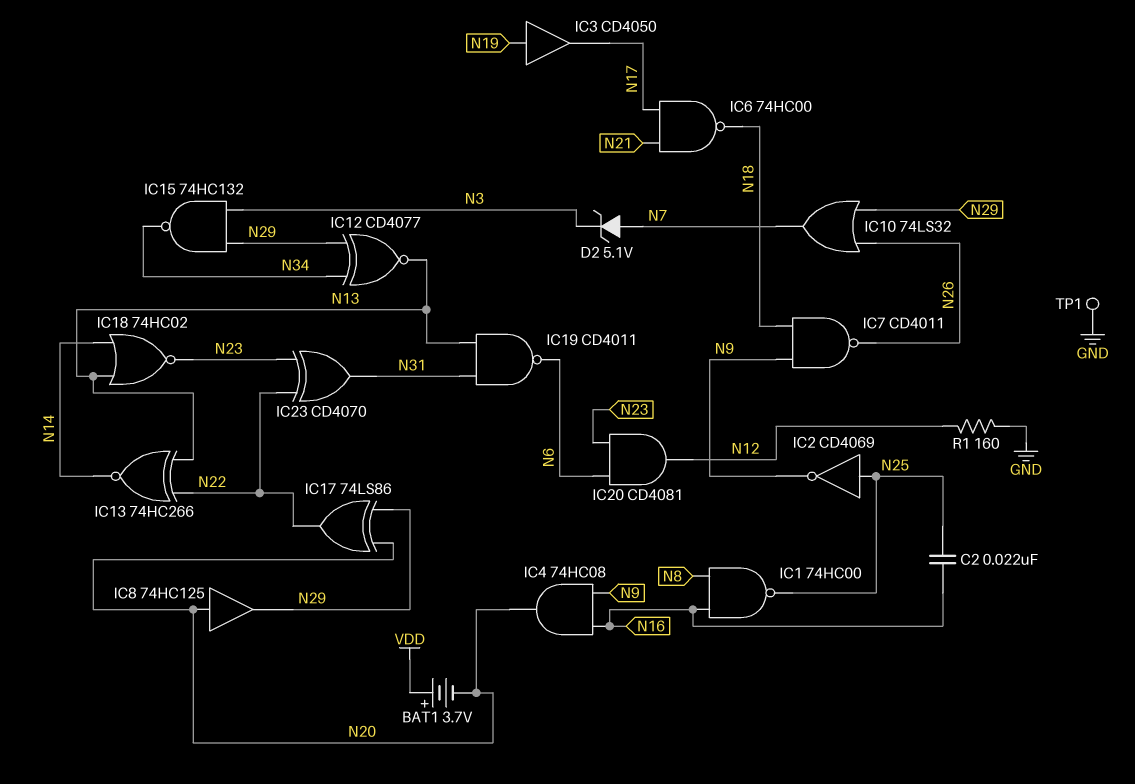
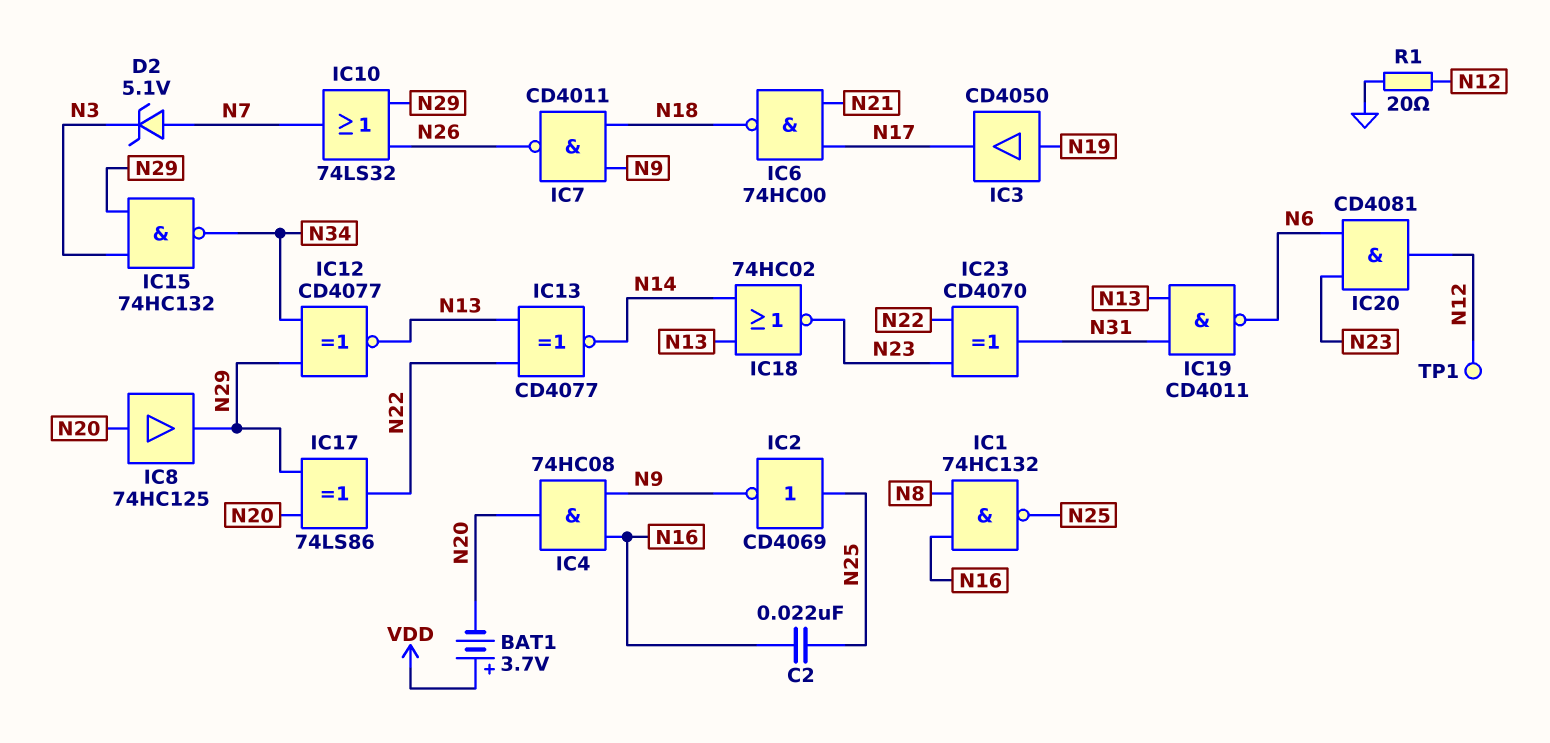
IC1: NAND 74HC00 (in N8, in N16, out N25) -> NAND 74HC132 (in N8, in N16, out N25)
IC13: XNOR 74HC266 (in N13, in N22, out N14) -> XNOR CD4077 (in N13, in N22, out N14)
R1: 160 (GND, N12) -> 20 (GND, N12)
TP1: test point (GND) -> test point (N12)

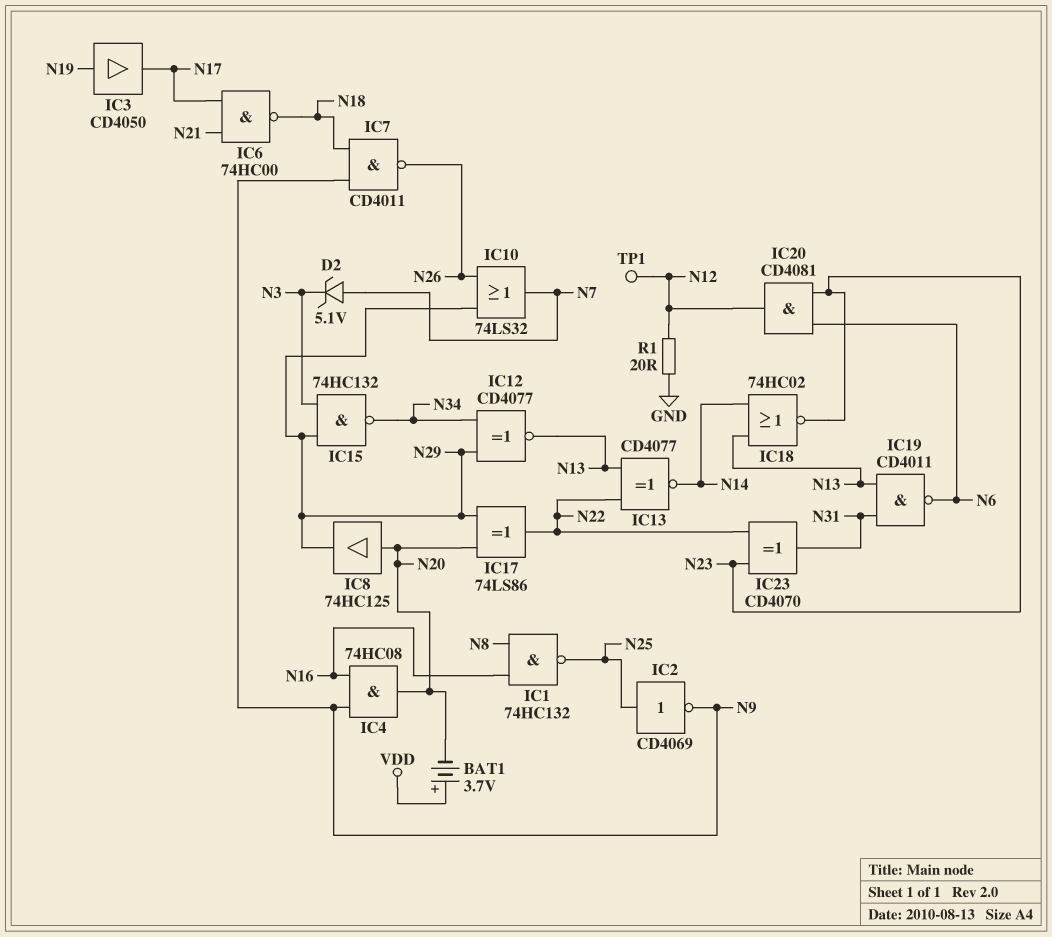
C2: 22nF (N16, N25) -> none

